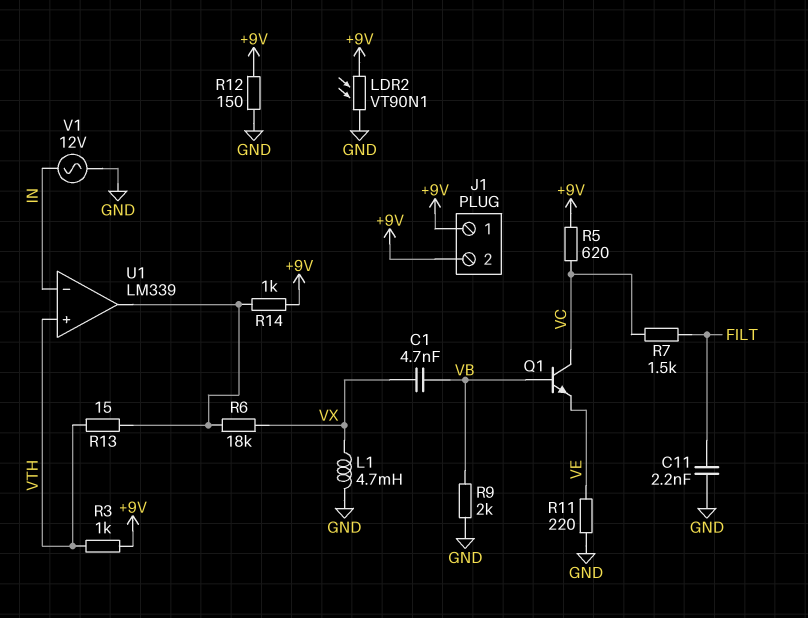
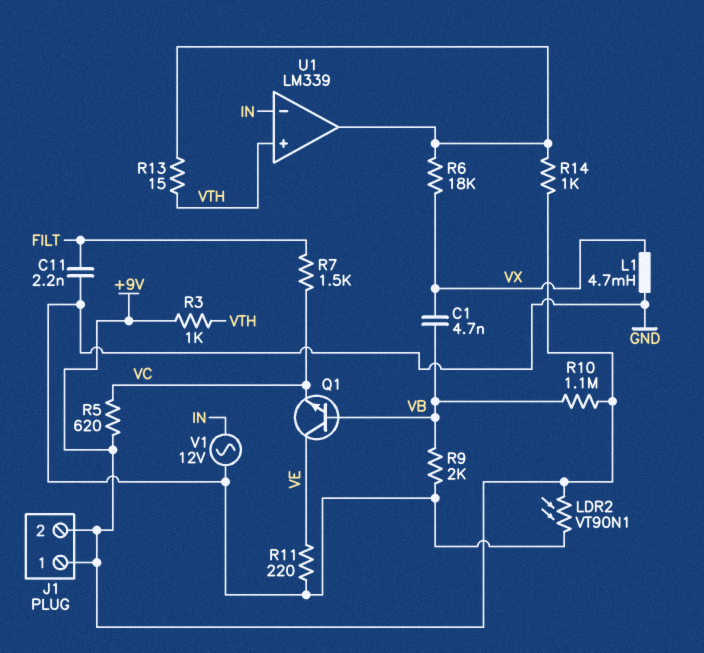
Q1: NPN (B VB, C VC, E VE) -> NPN (B VB, C VE, E VC)
R10: none -> 1.1M (+9V, VB)
R12: 150 (+9V, GND) -> none

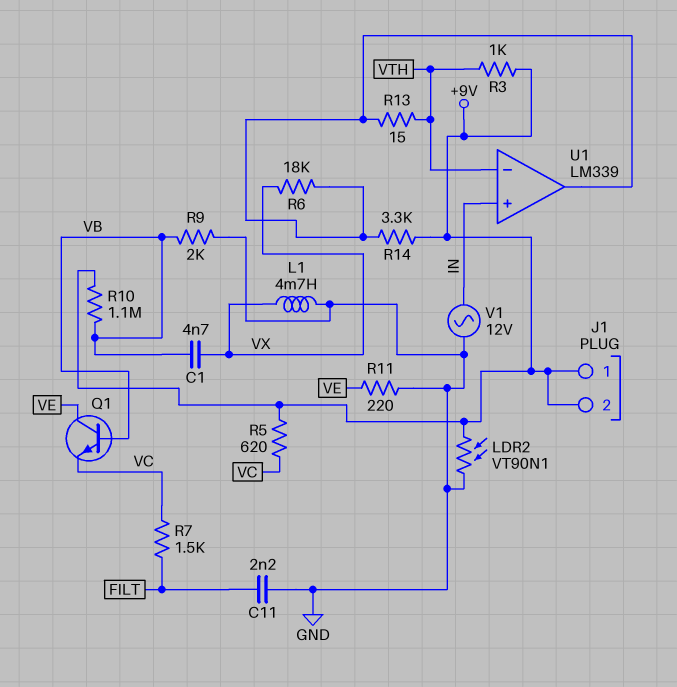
R14: 1k (+9V, U1/out) -> 3.3k (+9V, U1/out)
U1 pin in+: VTH -> IN
U1 pin in-: IN -> VTH

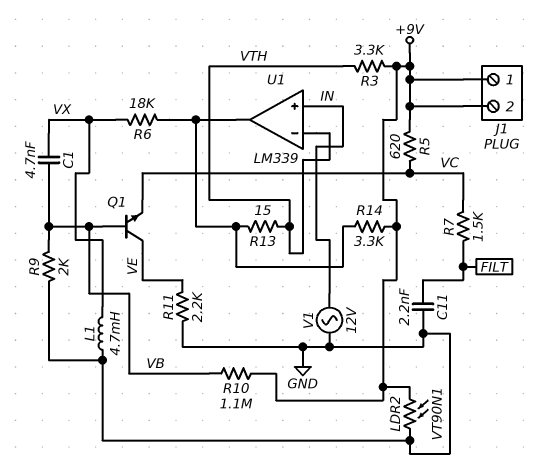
R3: 1k (+9V, VTH) -> 3.3k (+9V, VTH)
R11: 220 (GND, VE) -> 2.2k (GND, VE)

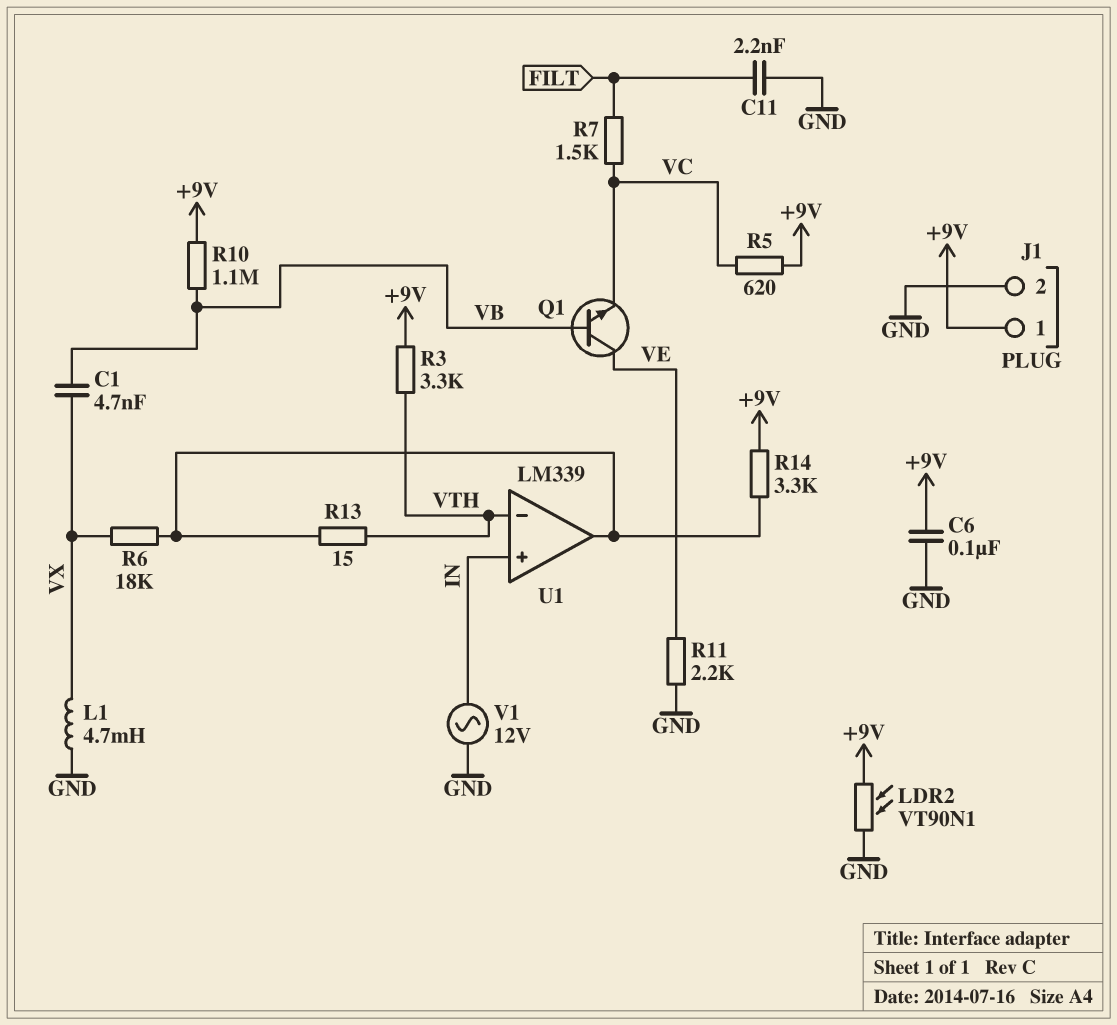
C6: none -> 100nF (+9V, GND)
J1 pin 2: +9V -> GND
R9: 2k (GND, VB) -> none

